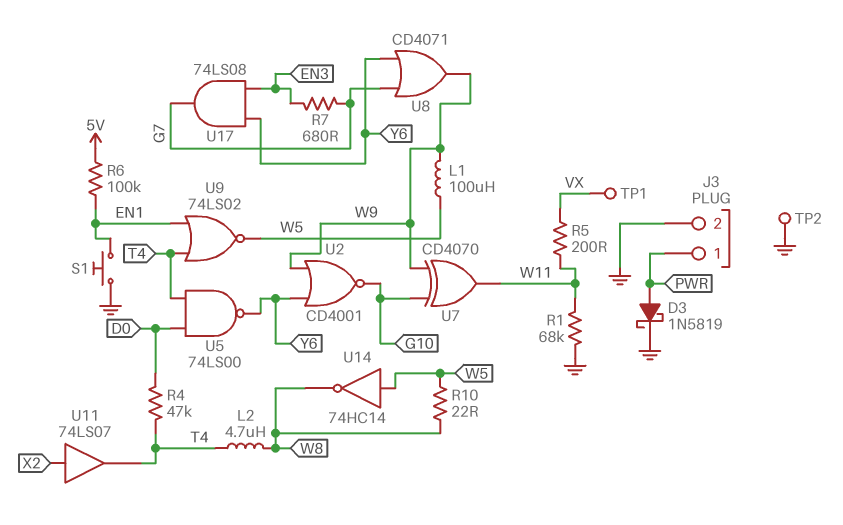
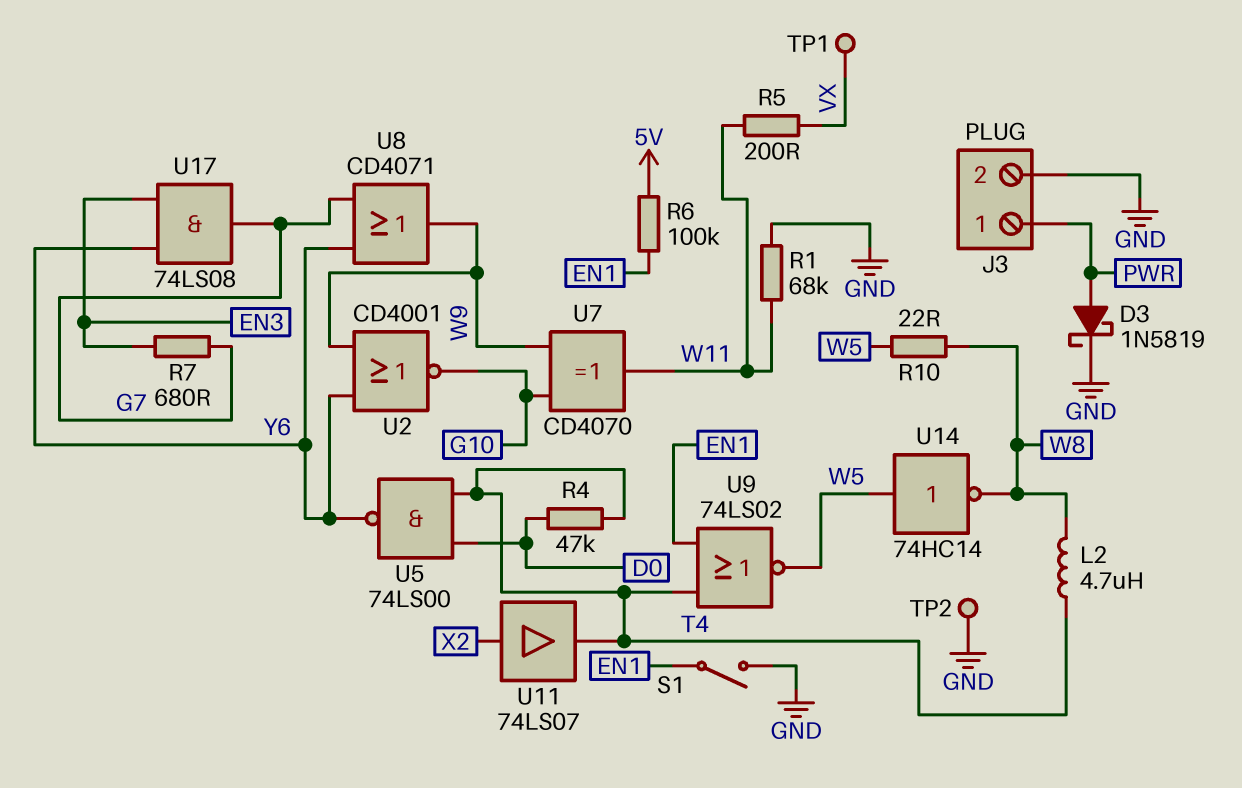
L1: 100uH (W5, W9) -> none
S1: button (EN1, GND) -> switch (EN1, GND)

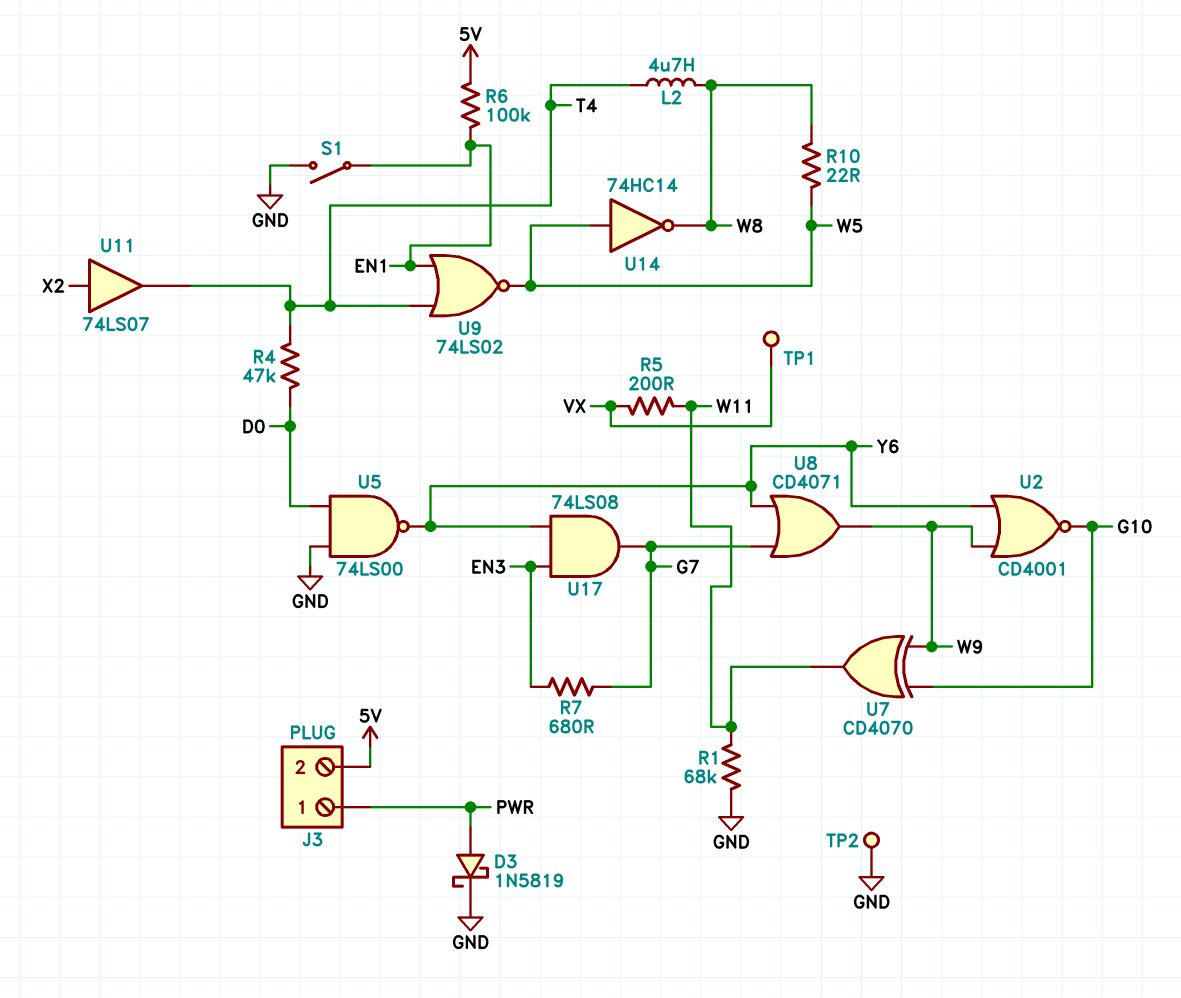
J3 pin 2: GND -> 5V
U5: NAND 74LS00 (in D0, in T4, out Y6) -> NAND 74LS00 (in D0, in GND, out Y6)

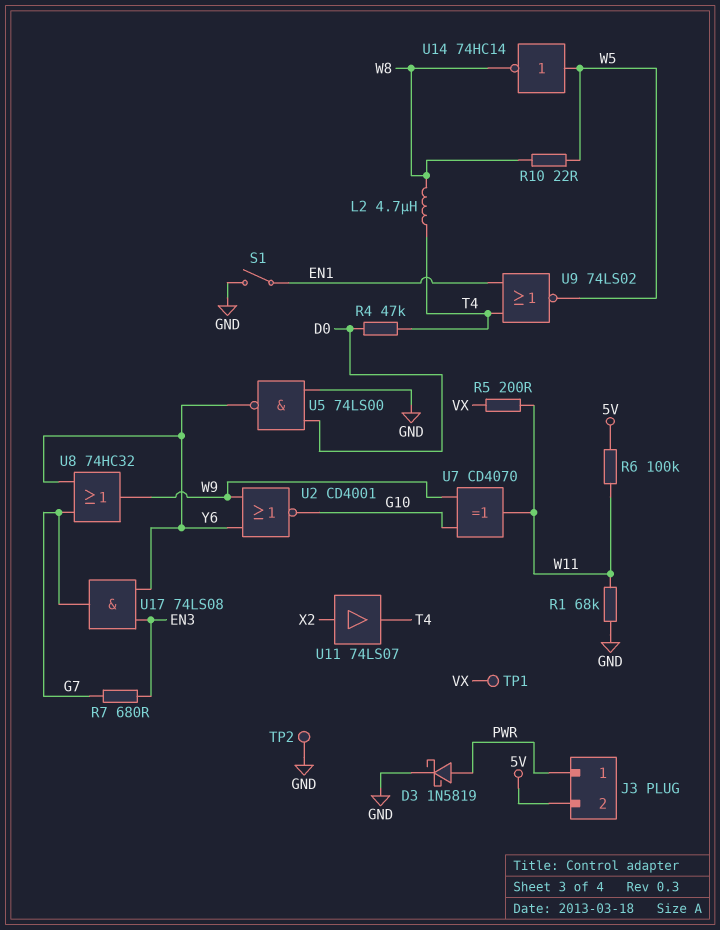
R6: 100k (5V, EN1) -> 100k (5V, W11)
U8: OR CD4071 (in G7, in Y6, out W9) -> OR 74HC32 (in G7, in Y6, out W9)

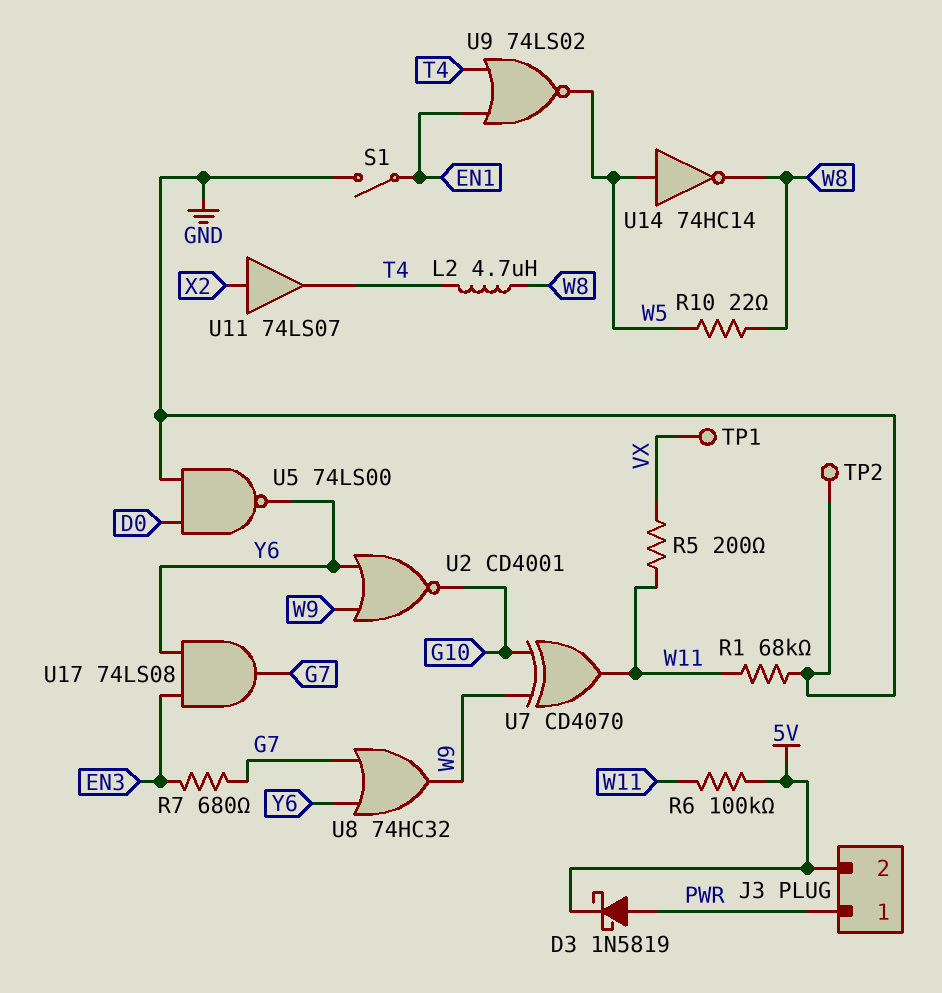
D3: schottky 1N5819 (A PWR, K GND) -> schottky 1N5819 (A PWR, K 5V)
R4: 47k (D0, T4) -> none

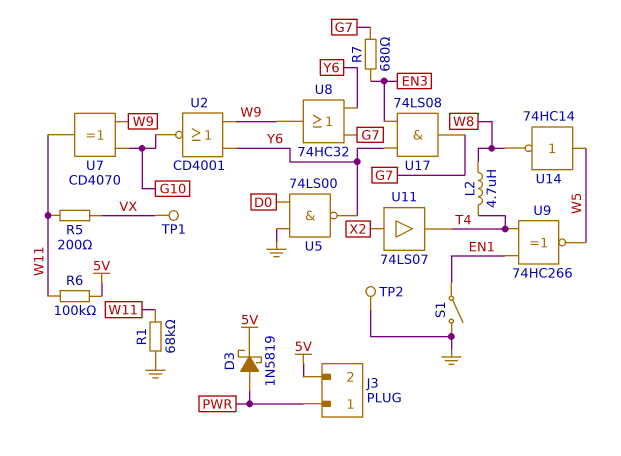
R10: 22 (W5, W8) -> none
U9: NOR 74LS02 (in EN1, in T4, out W5) -> XNOR 74HC266 (in EN1, in T4, out W5)

